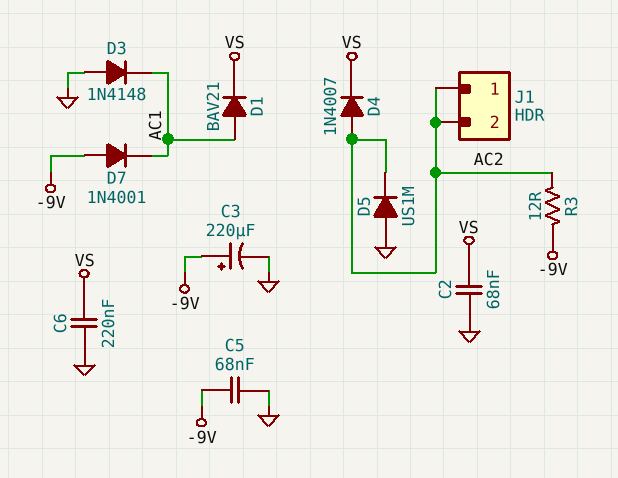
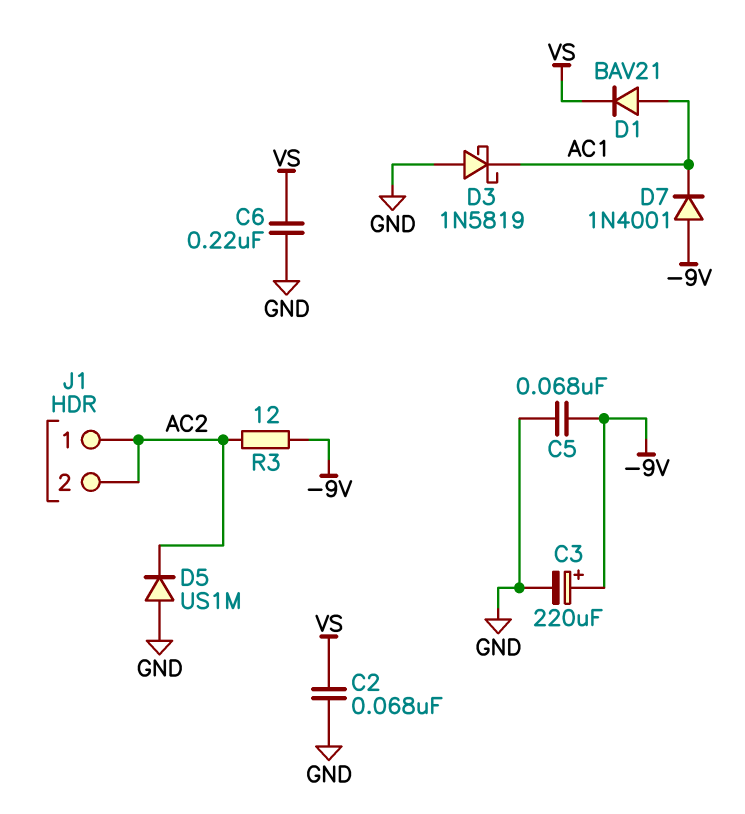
D3: diode 1N4148 (A GND, K AC1) -> schottky 1N5819 (A GND, K AC1)
D4: diode 1N4007 (A AC2, K VS) -> none

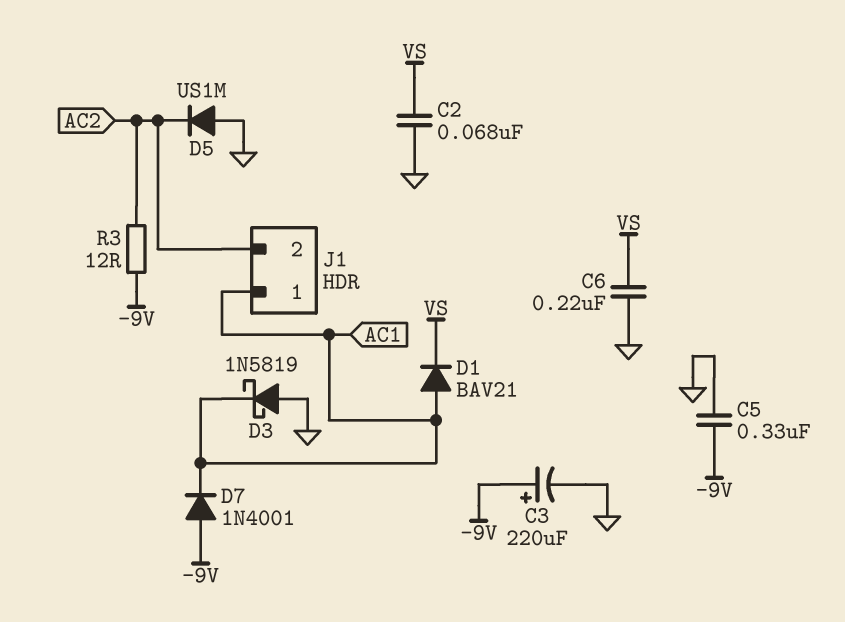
C5: 68nF (-9V, GND) -> 330nF (-9V, GND)
J1 pin 1: AC2 -> AC1

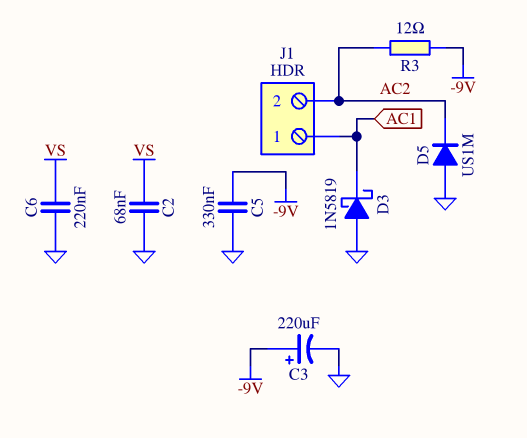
D1: diode BAV21 (A AC1, K VS) -> none
D7: diode 1N4001 (A -9V, K AC1) -> none

